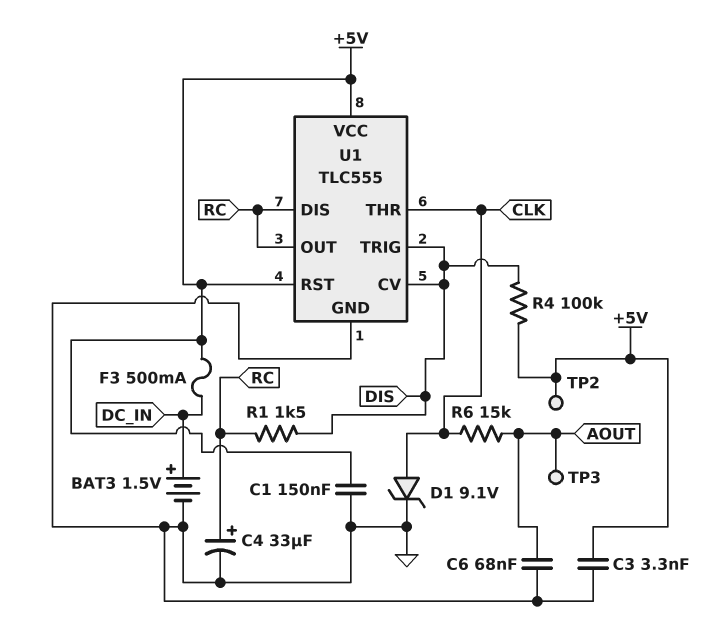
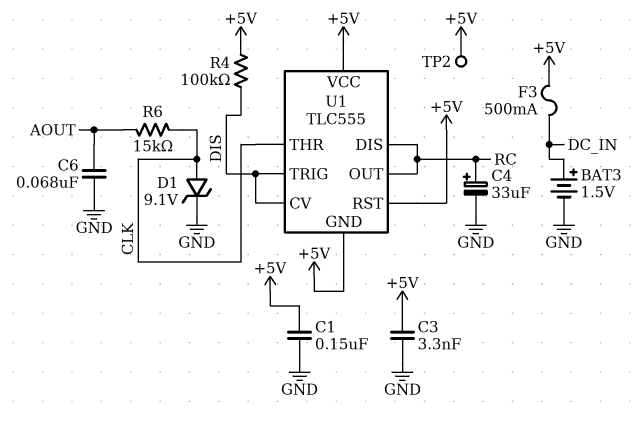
R1: 1.5k (DIS, RC) -> none
TP3: test point (AOUT) -> none
U1 pin GND: GND -> +5V

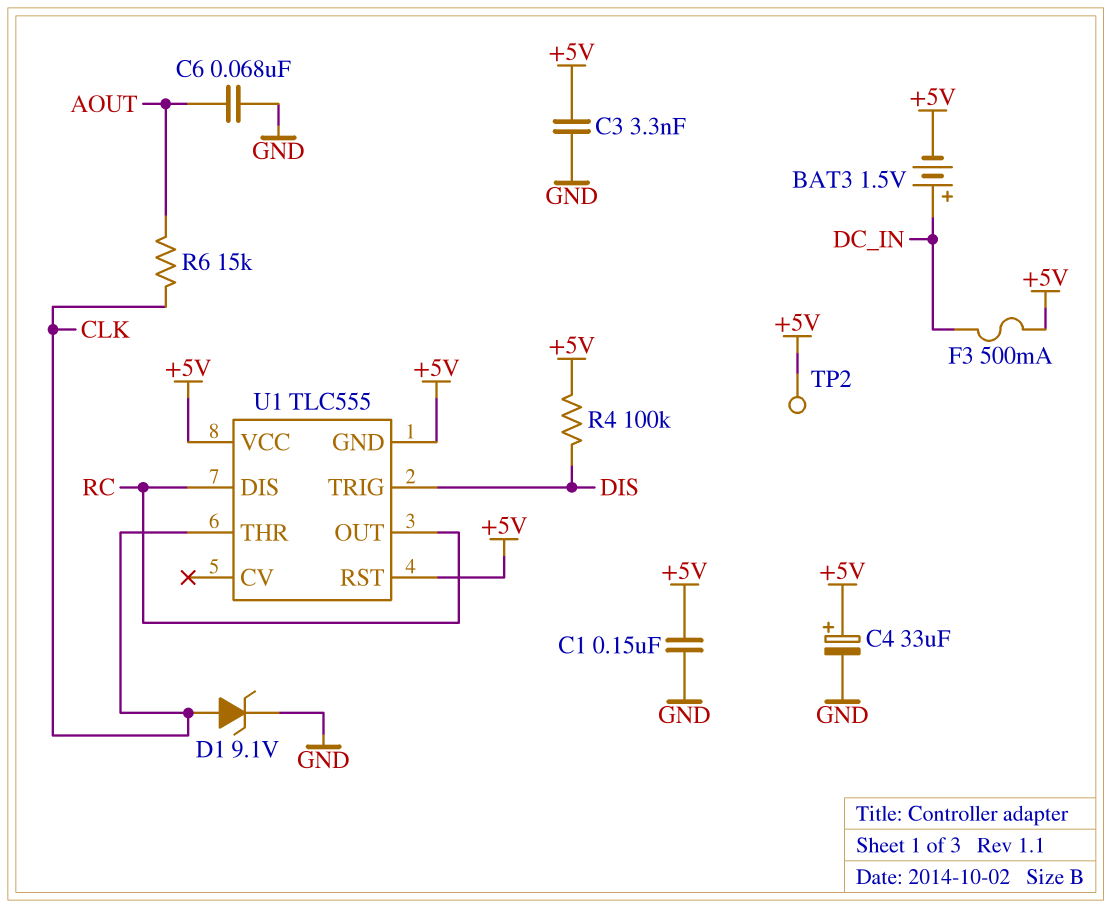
BAT3: 1.5V (plus DC_IN, minus GND) -> 1.5V (plus DC_IN, minus +5V)
C4: 33uF (plus RC, minus GND) -> 33uF (plus +5V, minus GND)
U1 pin CV: DIS -> none

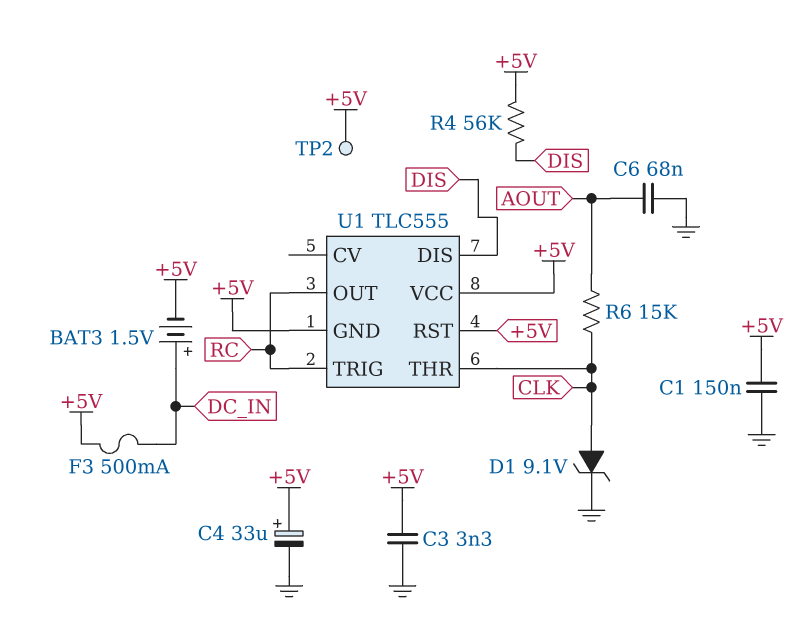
R4: 100k (+5V, DIS) -> 56k (+5V, DIS)
U1 pin DIS: RC -> DIS
U1 pin TRIG: DIS -> RC

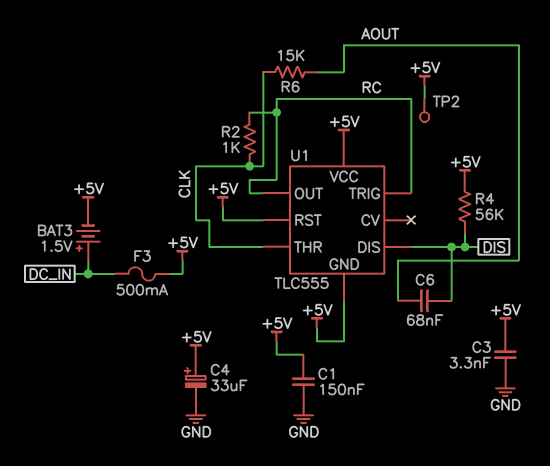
C6: 68nF (AOUT, GND) -> 68nF (AOUT, DIS)
D1: zener 9.1V (A CLK, K GND) -> none
R2: none -> 1k (CLK, RC)

